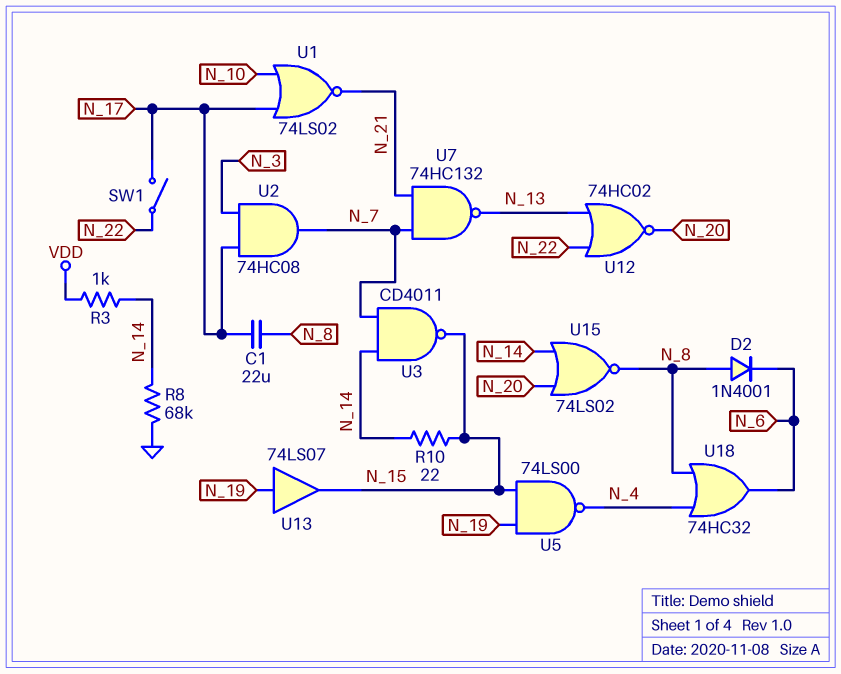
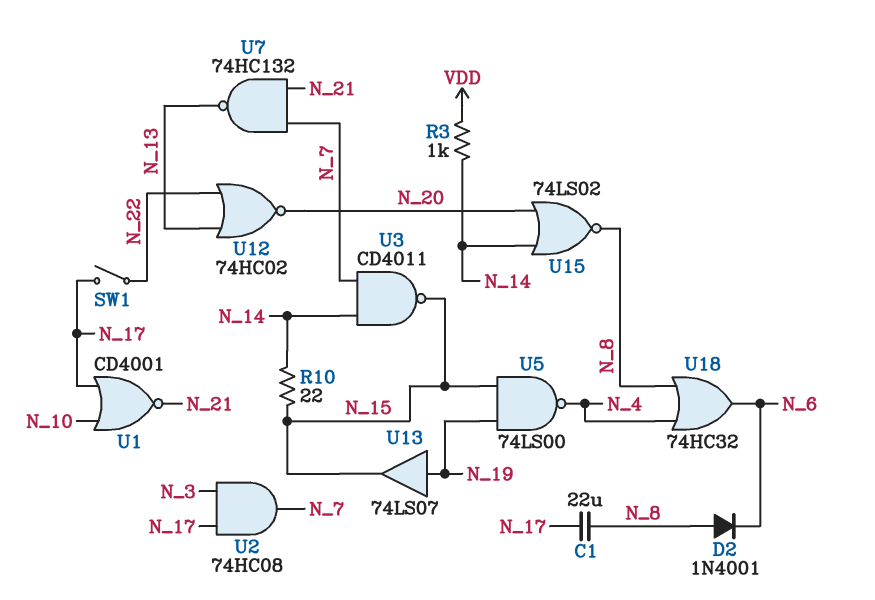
R8: 68k (GND, N_14) -> none
U1: NOR 74LS02 (in N_10, in N_17, out N_21) -> NOR CD4001 (in N_10, in N_17, out N_21)

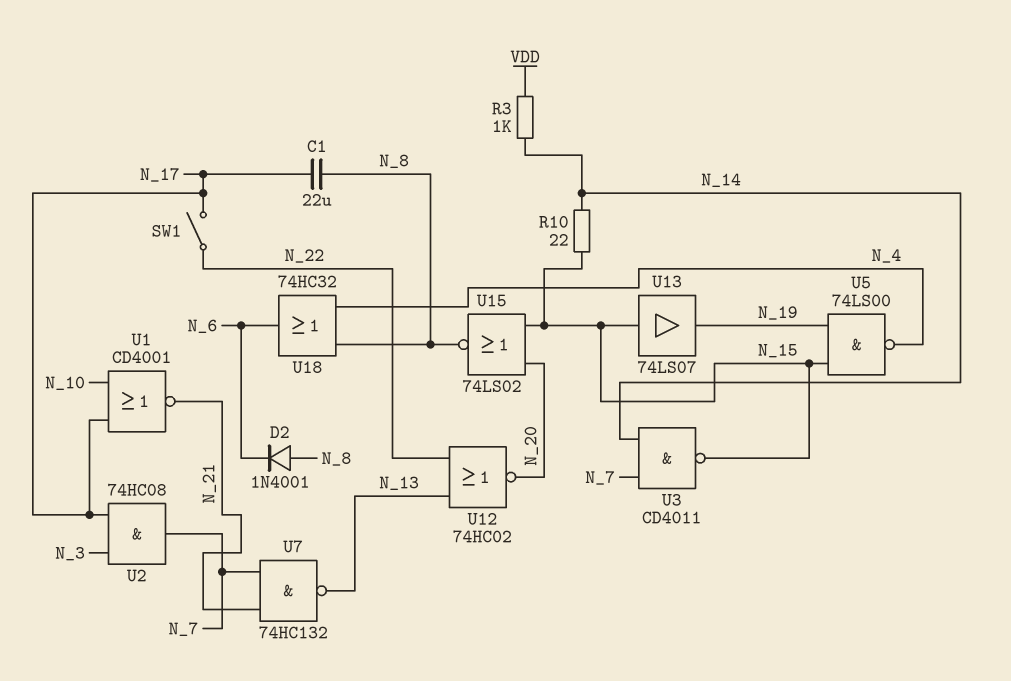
U13: buffer 74LS07 (in N_19, out N_15) -> buffer 74LS07 (in N_15, out N_19)
U15: NOR 74LS02 (in N_14, in N_20, out N_8) -> NOR 74LS02 (in N_15, in N_20, out N_8)

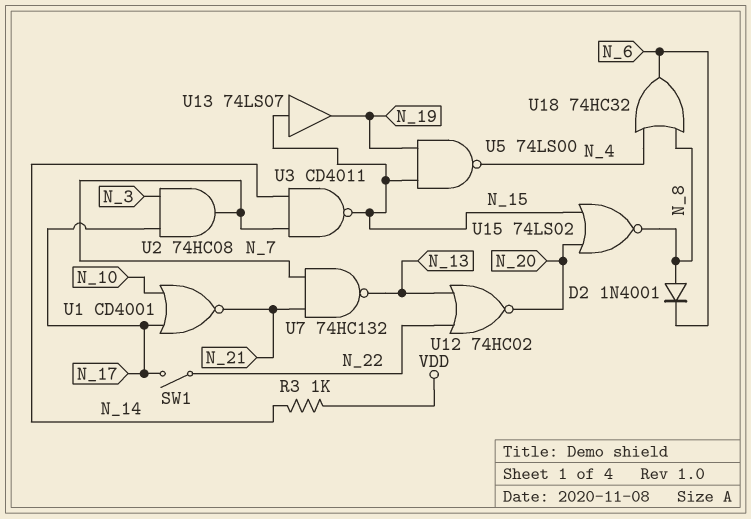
C1: 22uF (N_8, N_17) -> none
R10: 22 (N_14, N_15) -> none

